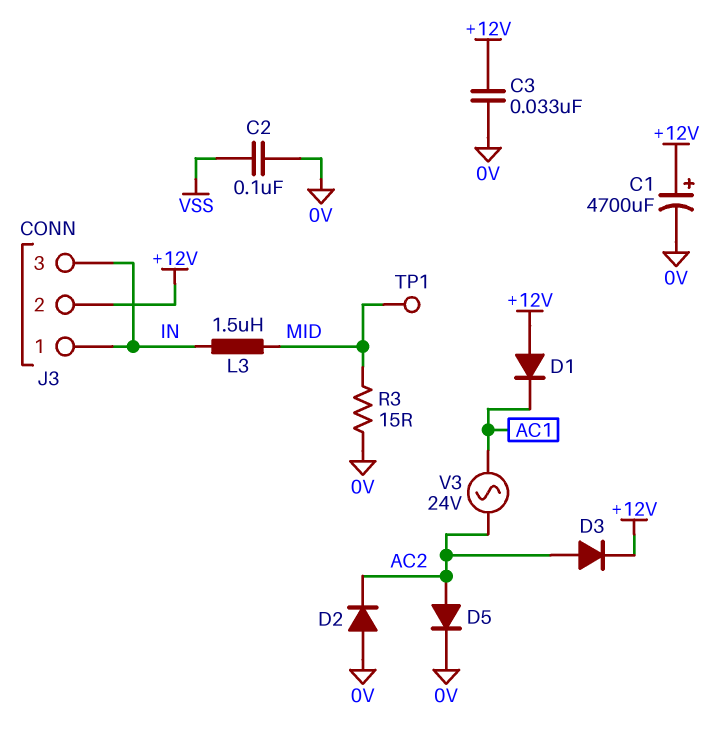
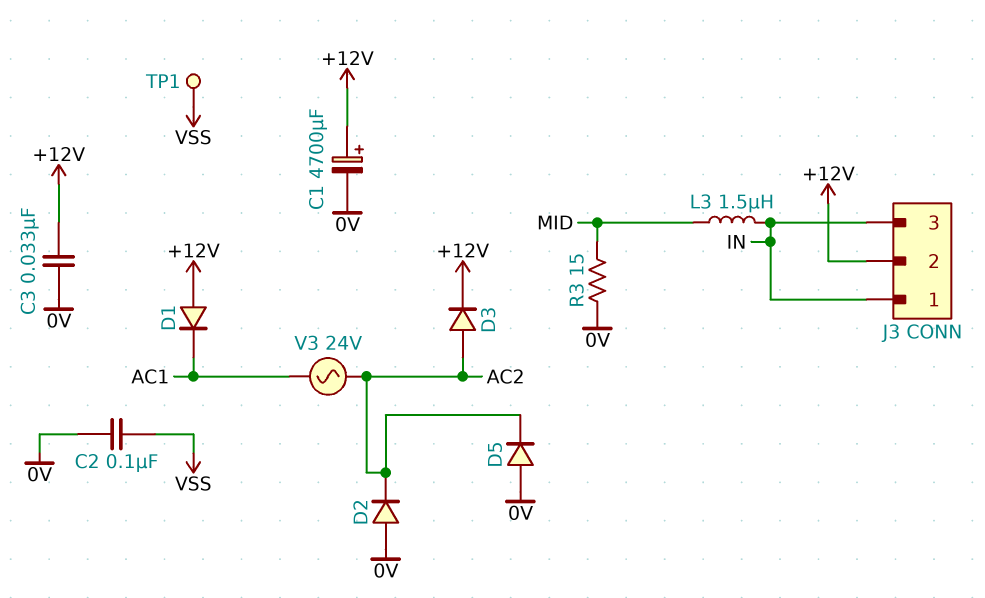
D5: diode (A AC2, K 0V) -> diode (A 0V, K AC2)
TP1: test point (MID) -> test point (VSS)

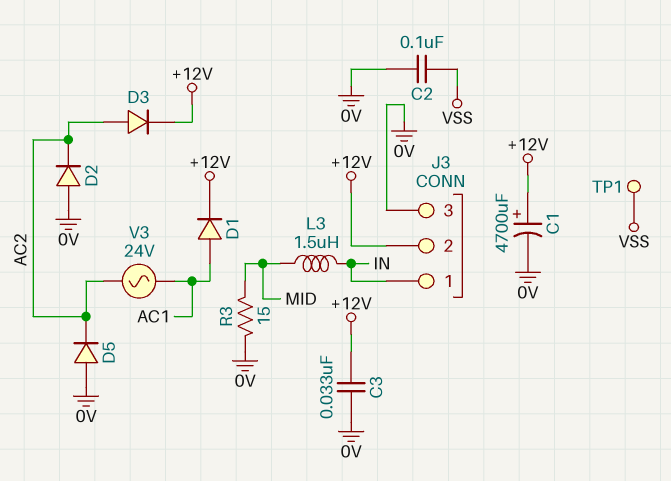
D1: diode (A +12V, K AC1) -> diode (A AC1, K +12V)
J3 pin 3: IN -> 0V

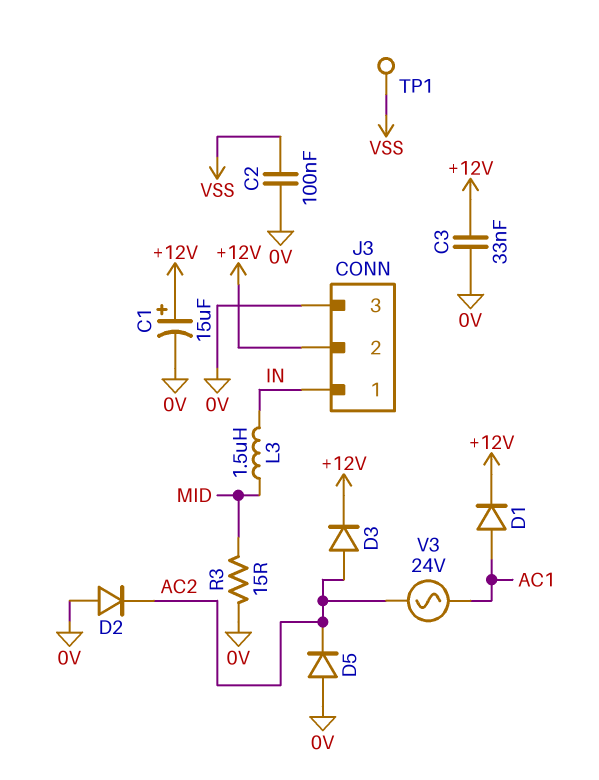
C1: 4700uF (plus +12V, minus 0V) -> 15uF (plus +12V, minus 0V)

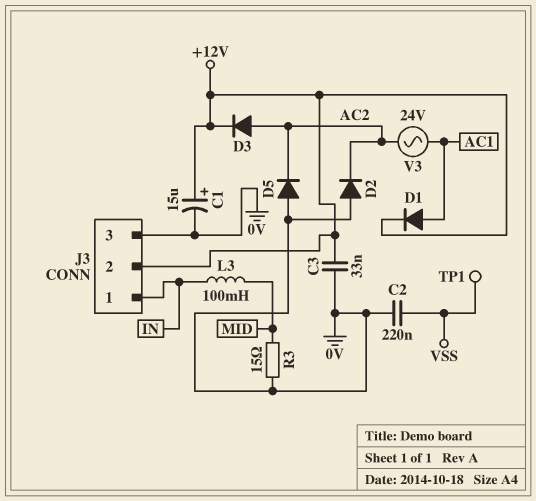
C2: 100nF (0V, VSS) -> 220nF (0V, VSS)
L3: 1.5uH (IN, MID) -> 100mH (IN, MID)

